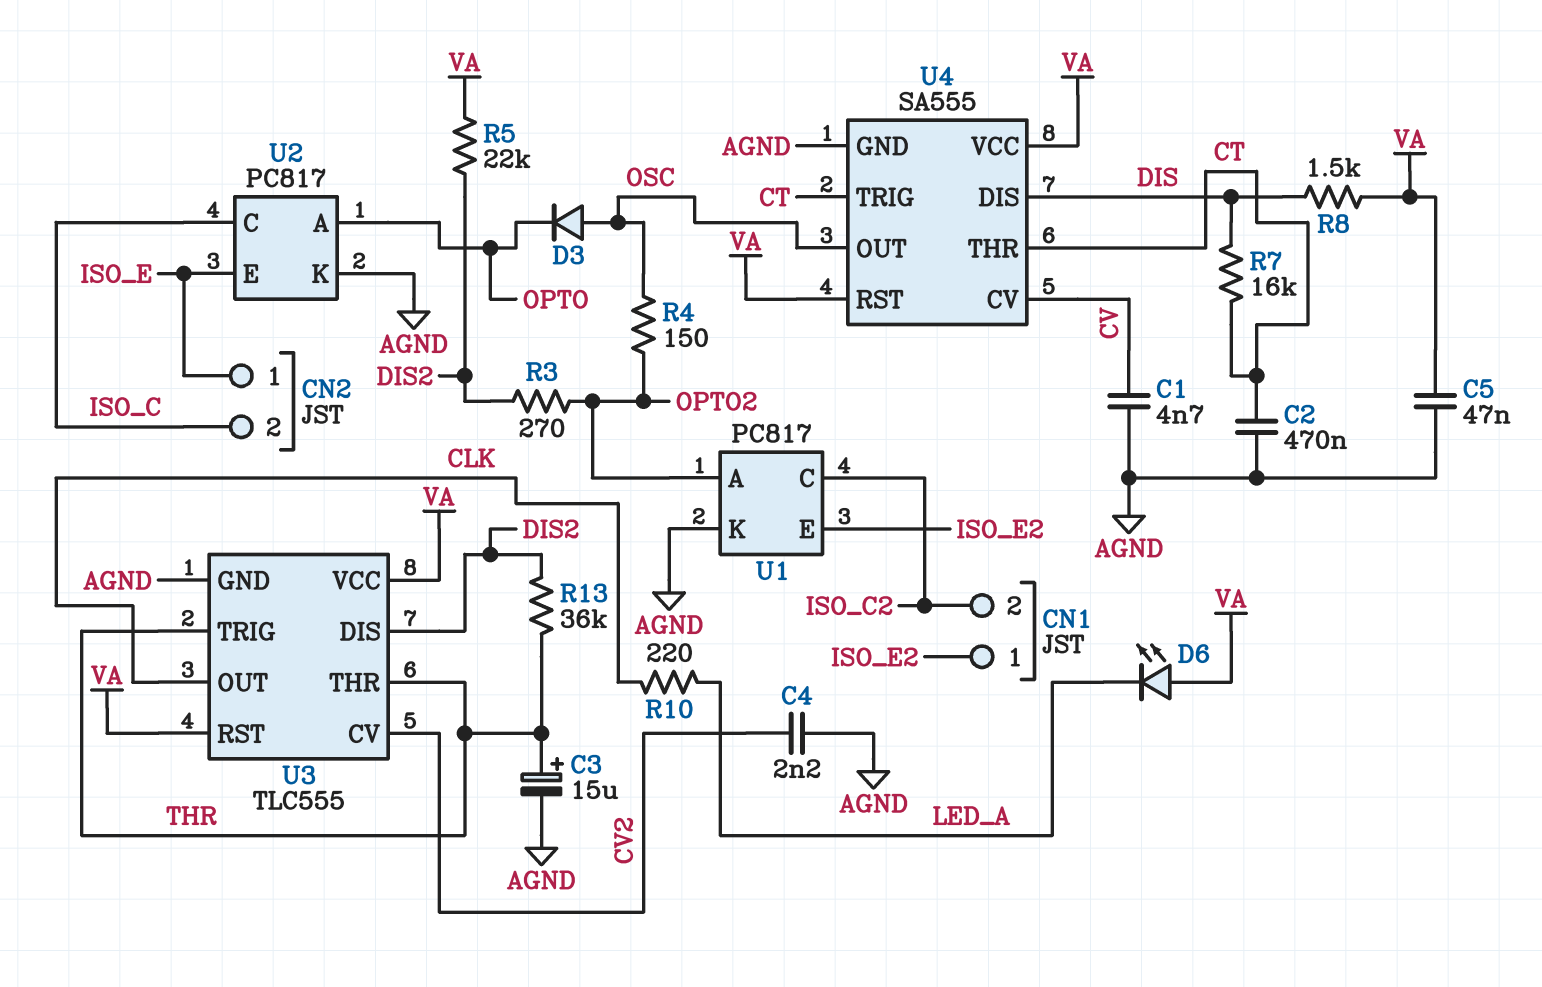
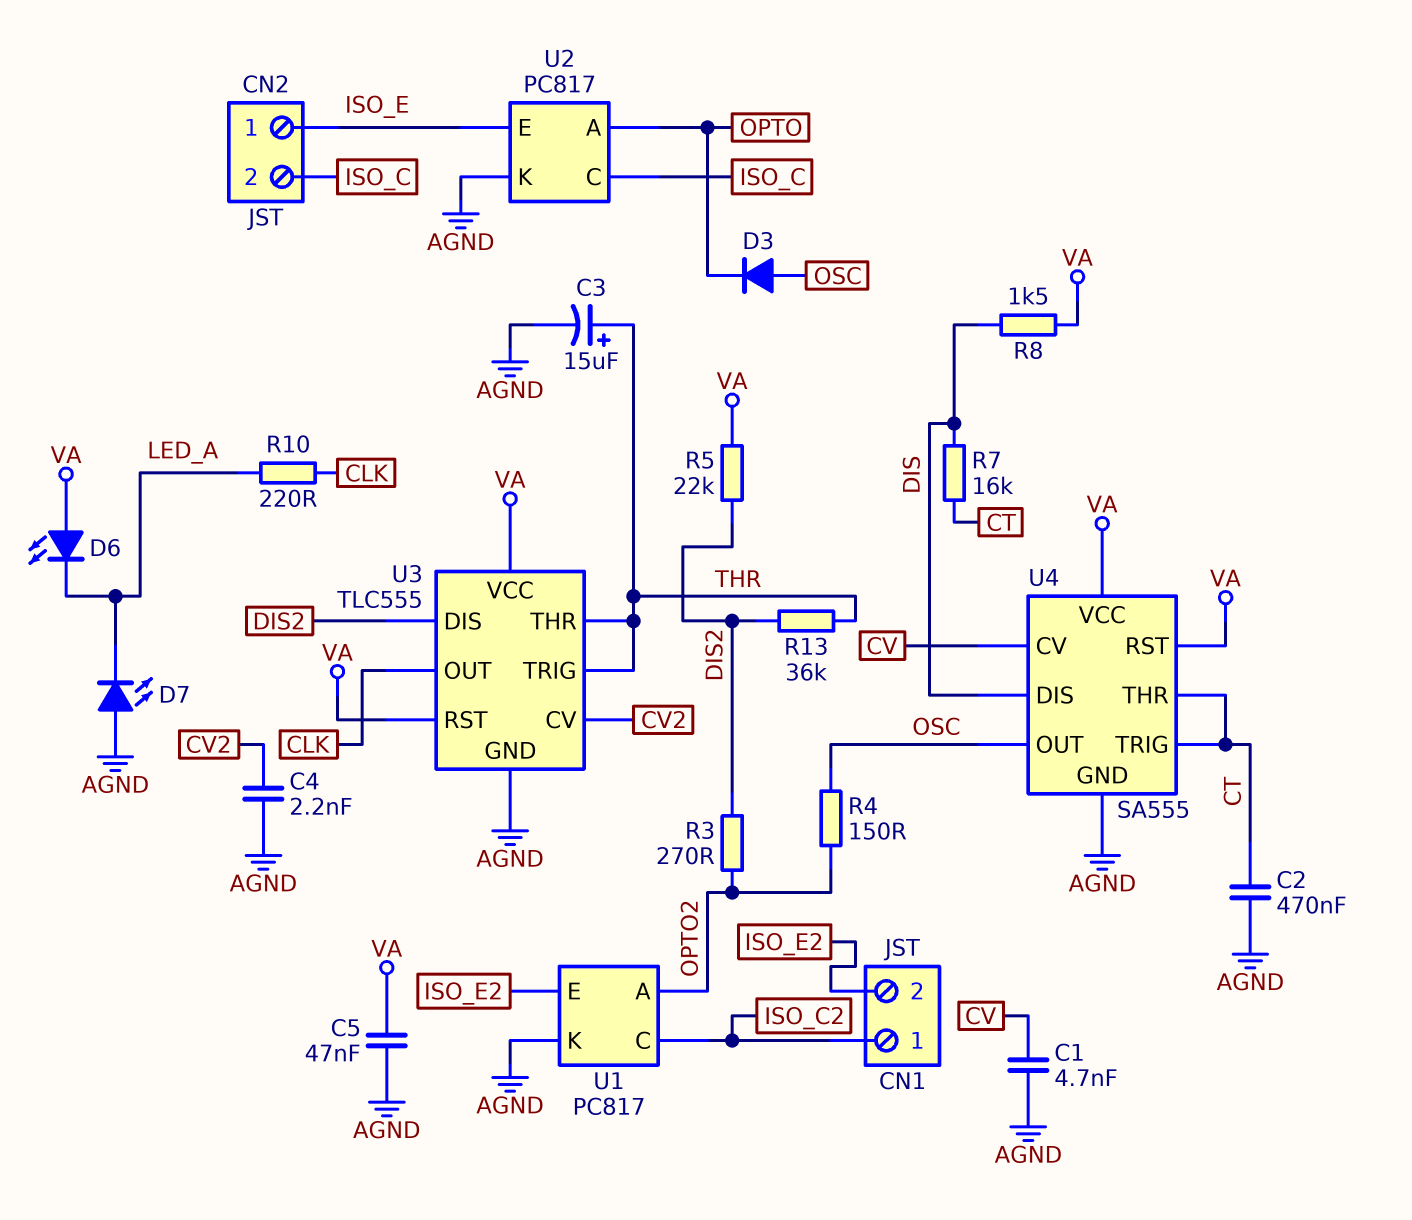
CN1 pin 1: ISO_E2 -> ISO_C2
CN1 pin 2: ISO_C2 -> ISO_E2
D7: none -> LED (A AGND, K LED_A)

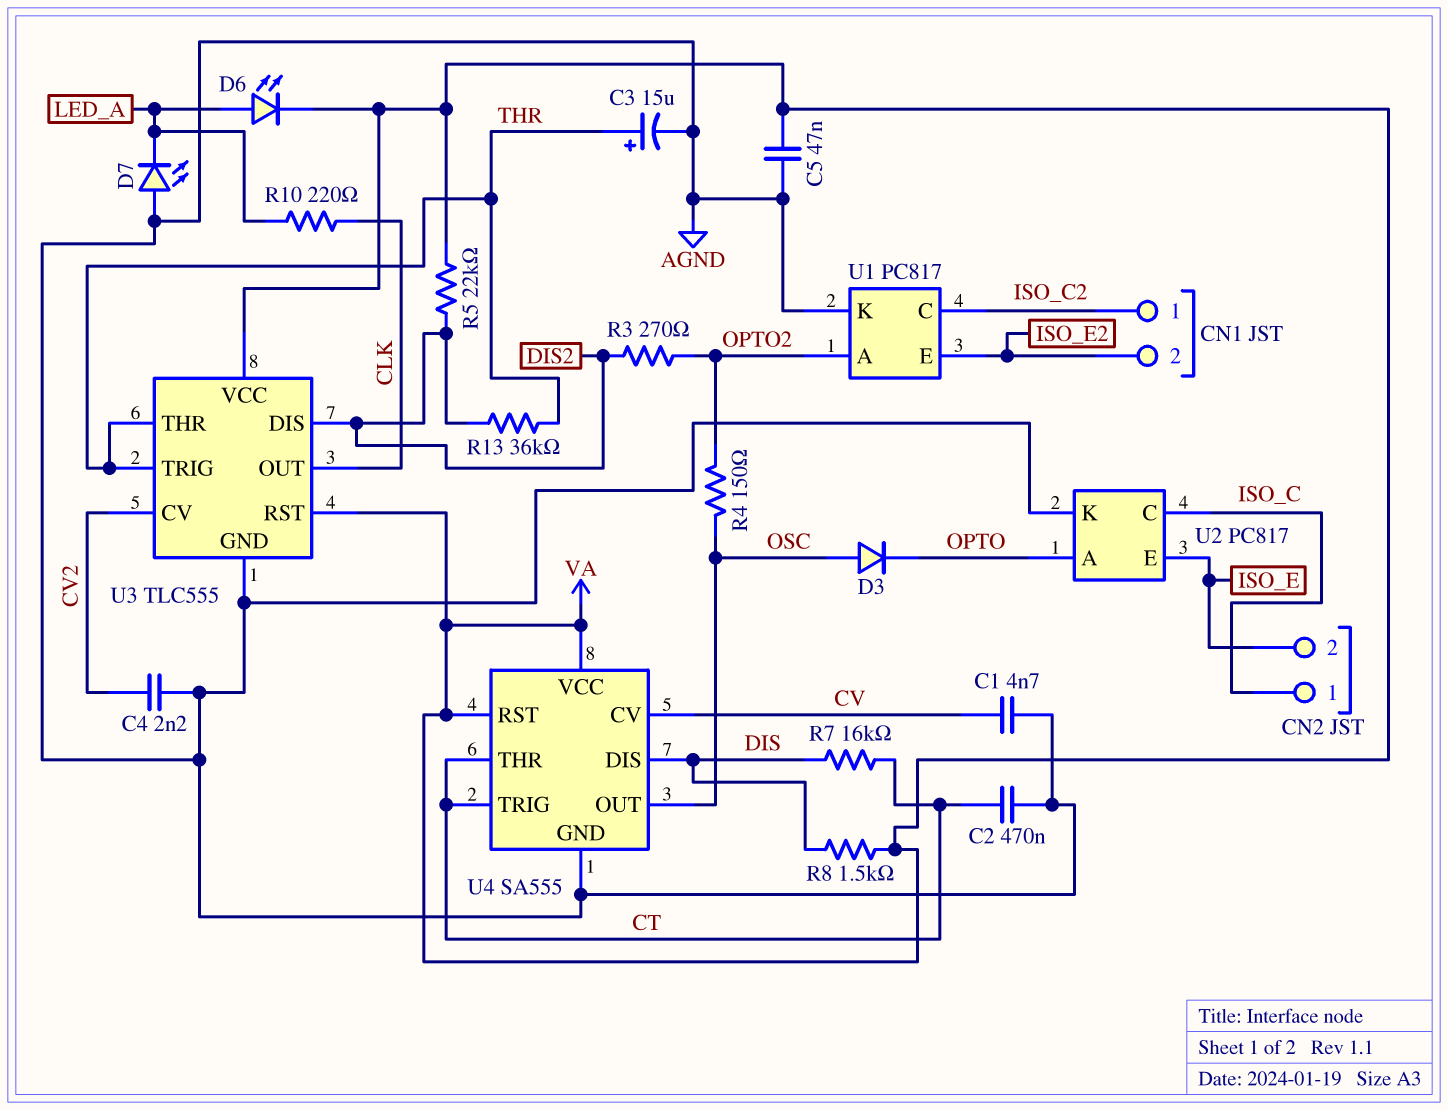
CN2 pin 1: ISO_E -> ISO_C
CN2 pin 2: ISO_C -> ISO_E
D6: LED (A VA, K LED_A) -> LED (A LED_A, K VA)

